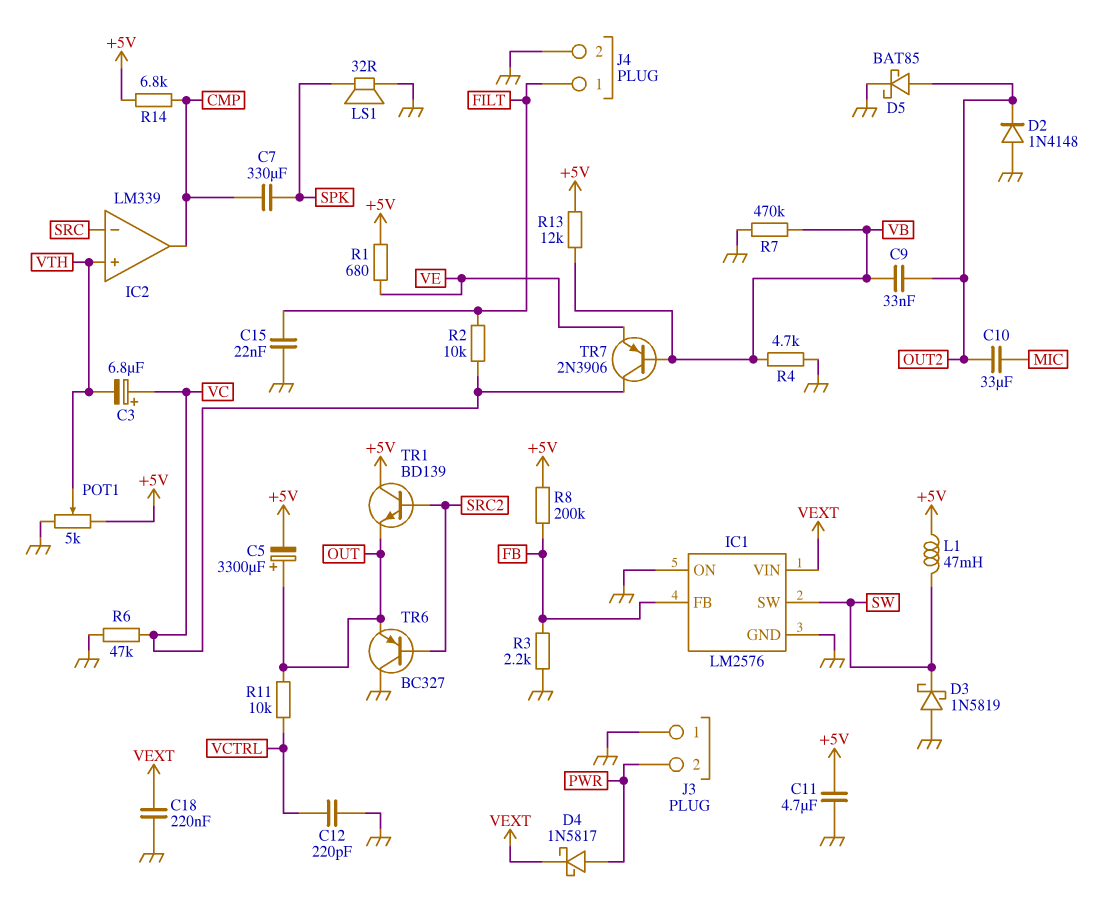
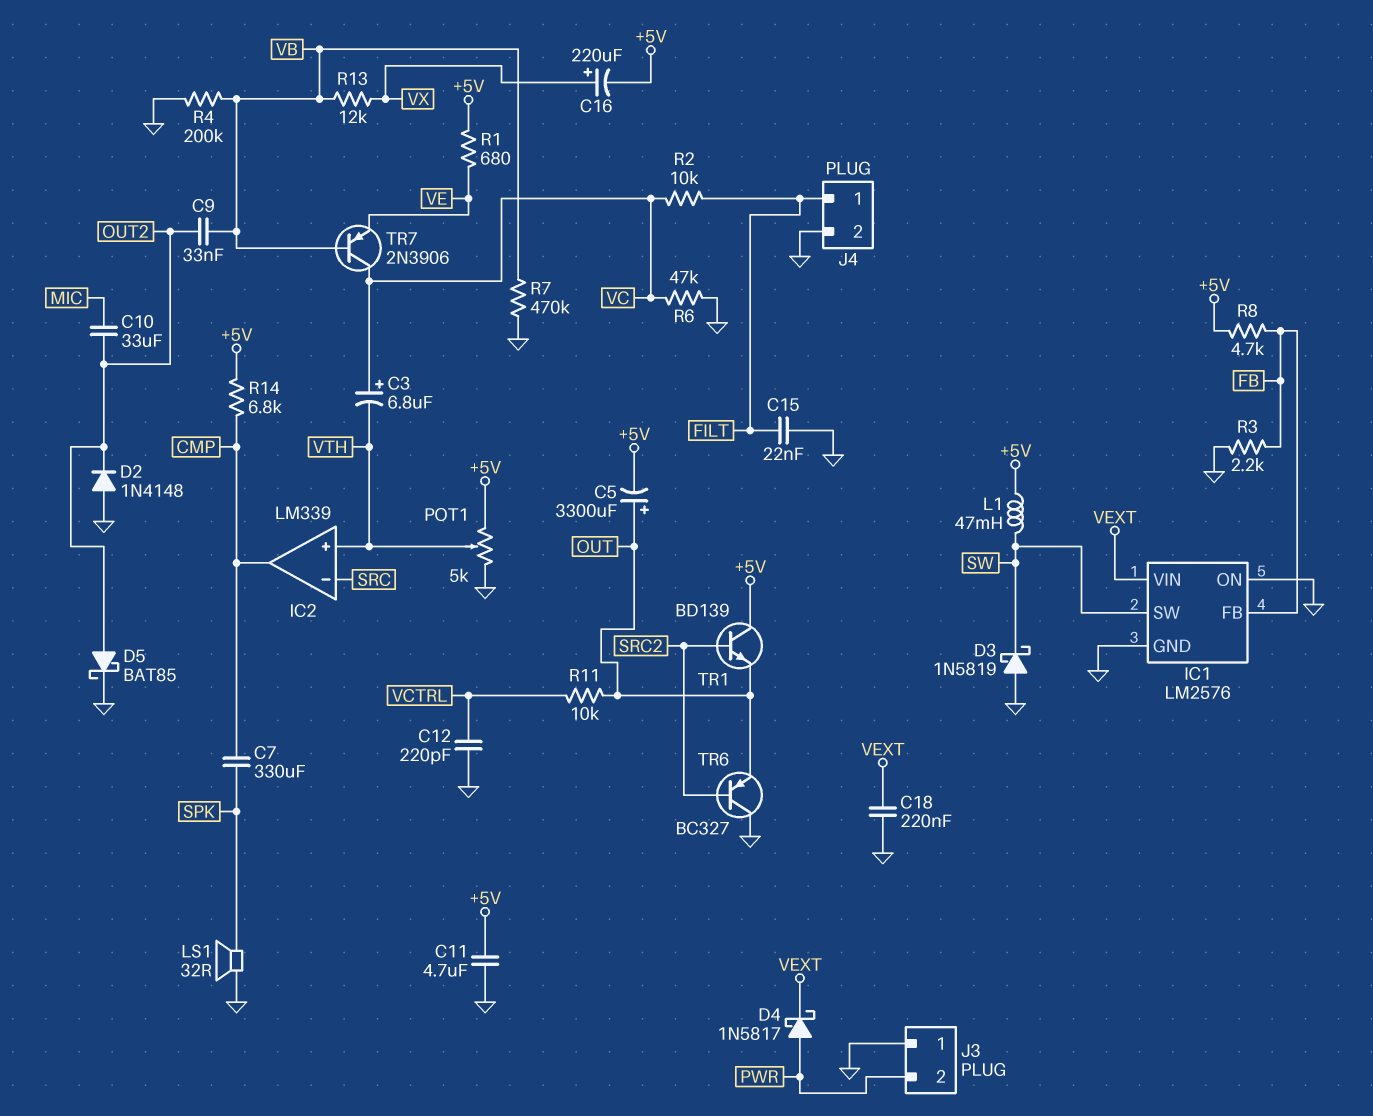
C16: none -> 220uF (plus VX, minus +5V)
R4: 4.7k (GND, VB) -> 200k (GND, VB)
R8: 200k (+5V, FB) -> 4.7k (+5V, FB)
R13: 12k (+5V, VB) -> 12k (VB, VX)

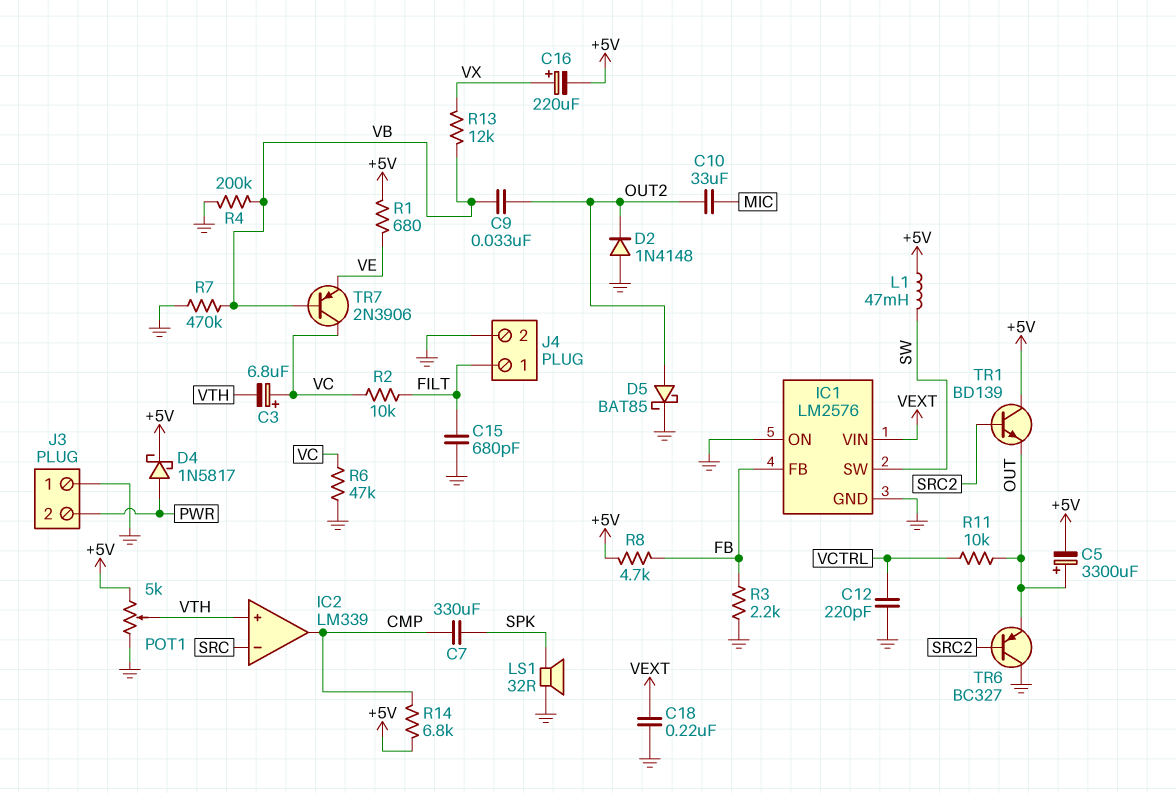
C11: 4.7uF (+5V, GND) -> none
C15: 22nF (FILT, GND) -> 680pF (FILT, GND)
D3: schottky 1N5819 (A GND, K SW) -> none
D4: schottky 1N5817 (A PWR, K VEXT) -> schottky 1N5817 (A PWR, K +5V)

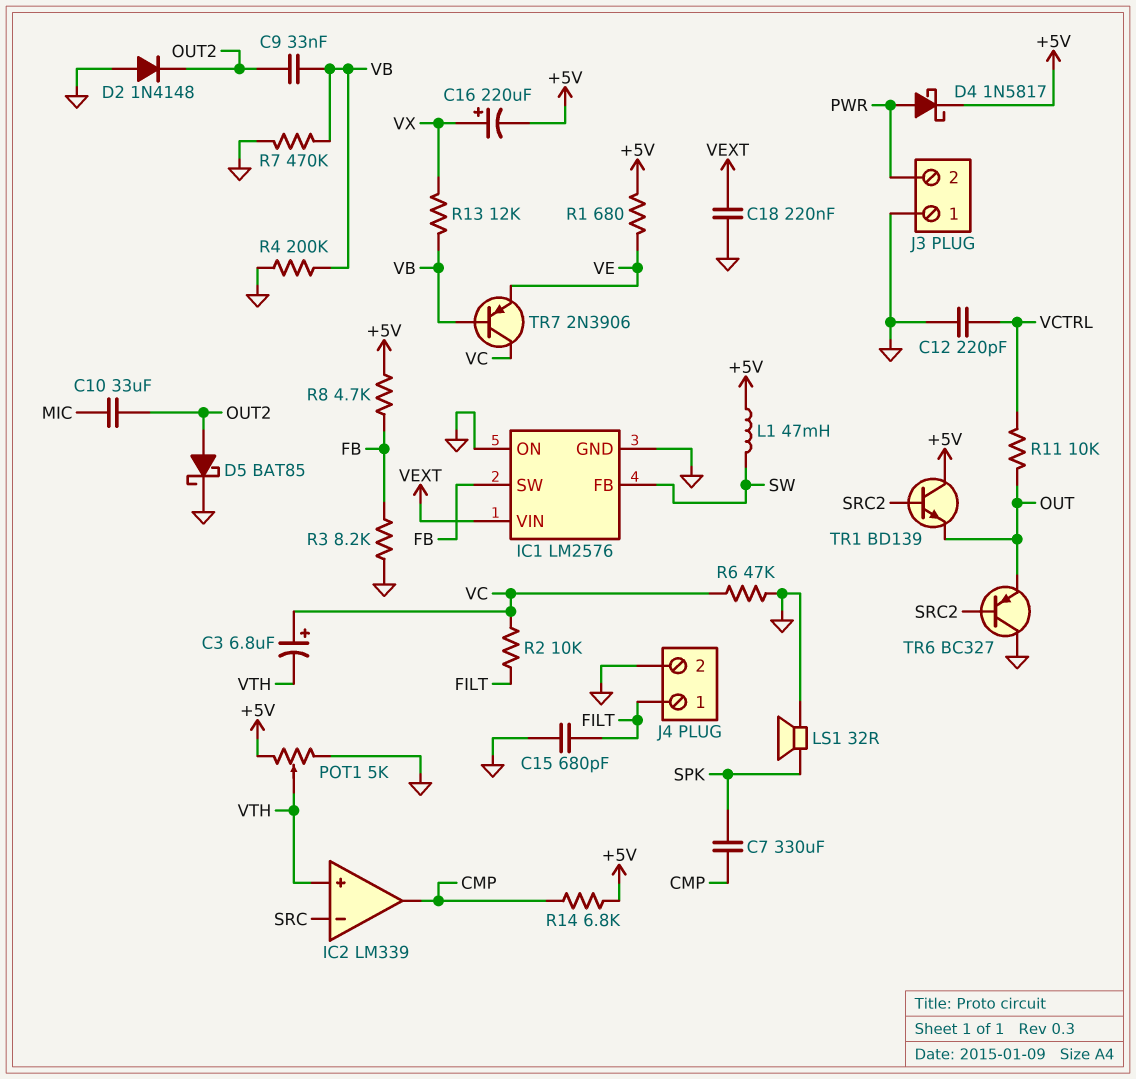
C5: 3300uF (plus OUT, minus +5V) -> none
IC1 pin FB: FB -> SW
IC1 pin SW: SW -> FB
R3: 2.2k (FB, GND) -> 8.2k (FB, GND)

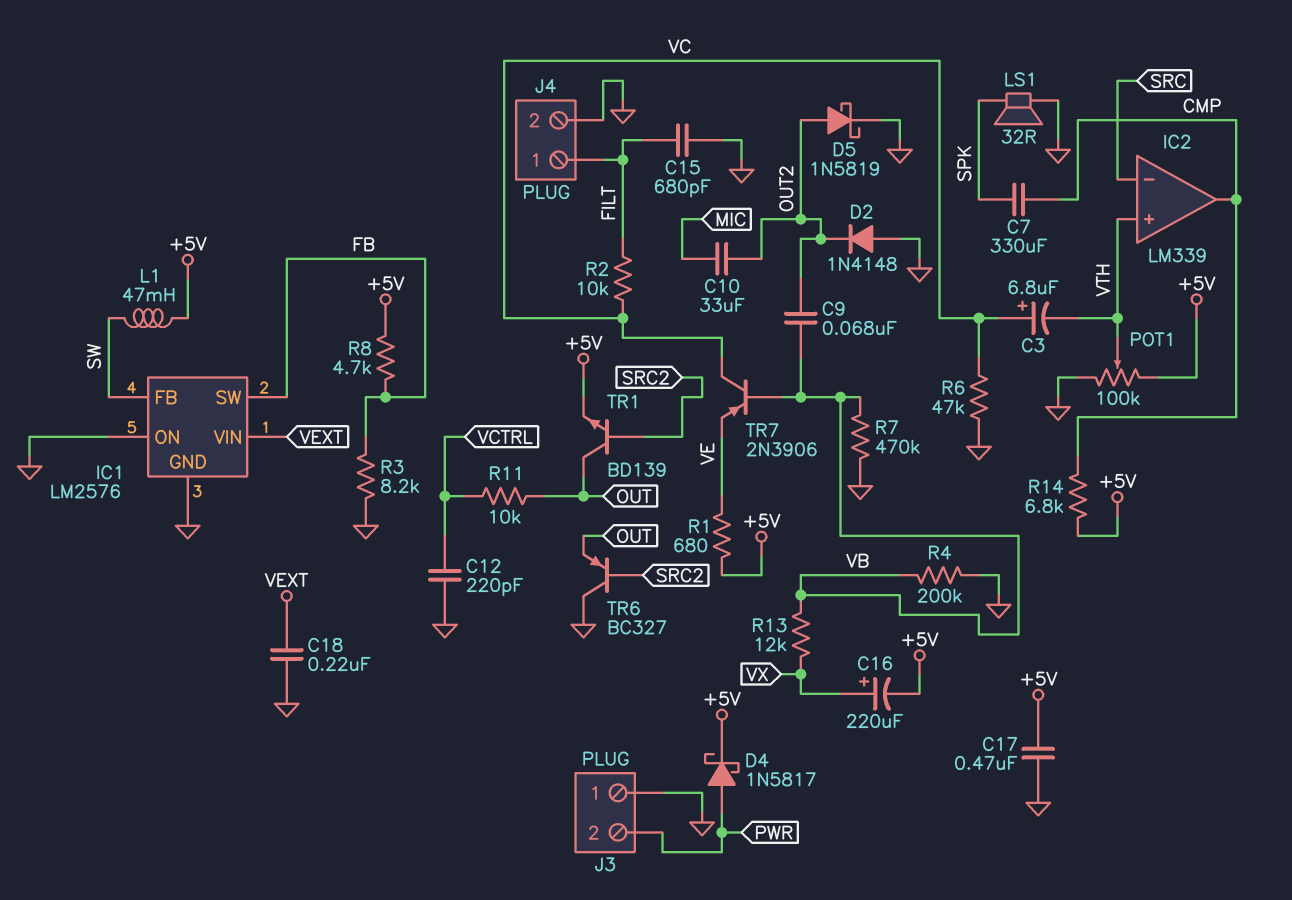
C9: 33nF (OUT2, VB) -> 68nF (OUT2, VB)
C17: none -> 470nF (+5V, GND)
D5: schottky BAT85 (A OUT2, K GND) -> schottky 1N5819 (A OUT2, K GND)
POT1: 5k (+5V, GND, wiper VTH) -> 100k (+5V, GND, wiper VTH)
TR1: NPN BD139 (B SRC2, C +5V, E OUT) -> NPN BD139 (B SRC2, C OUT, E +5V)

